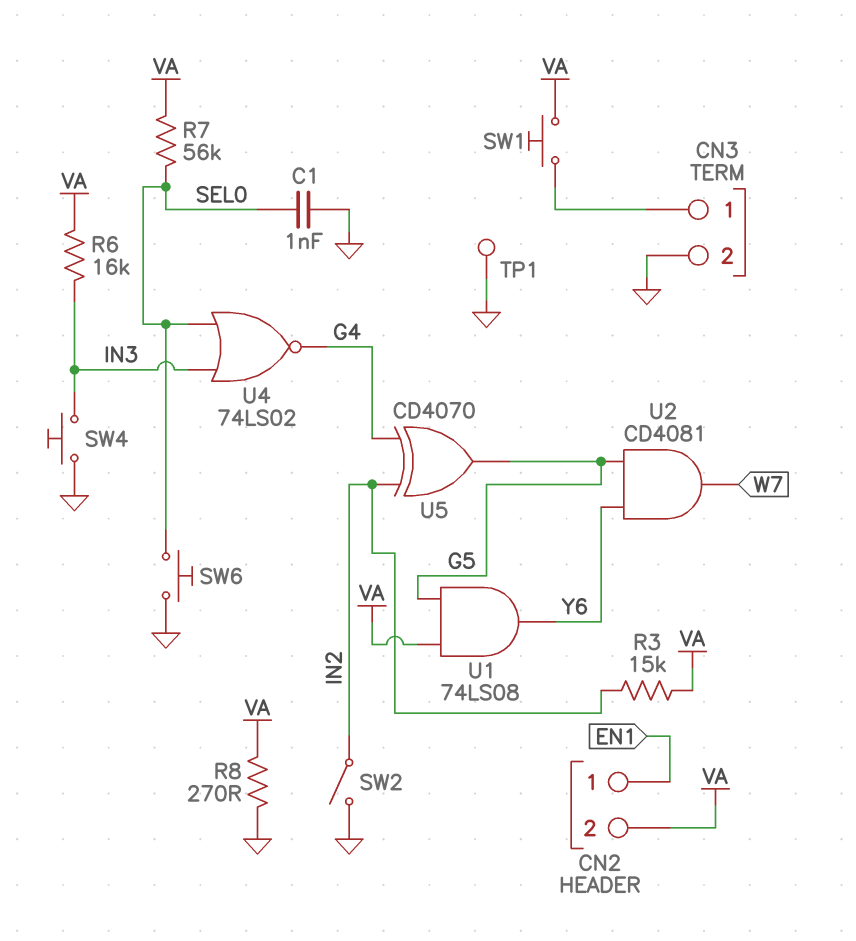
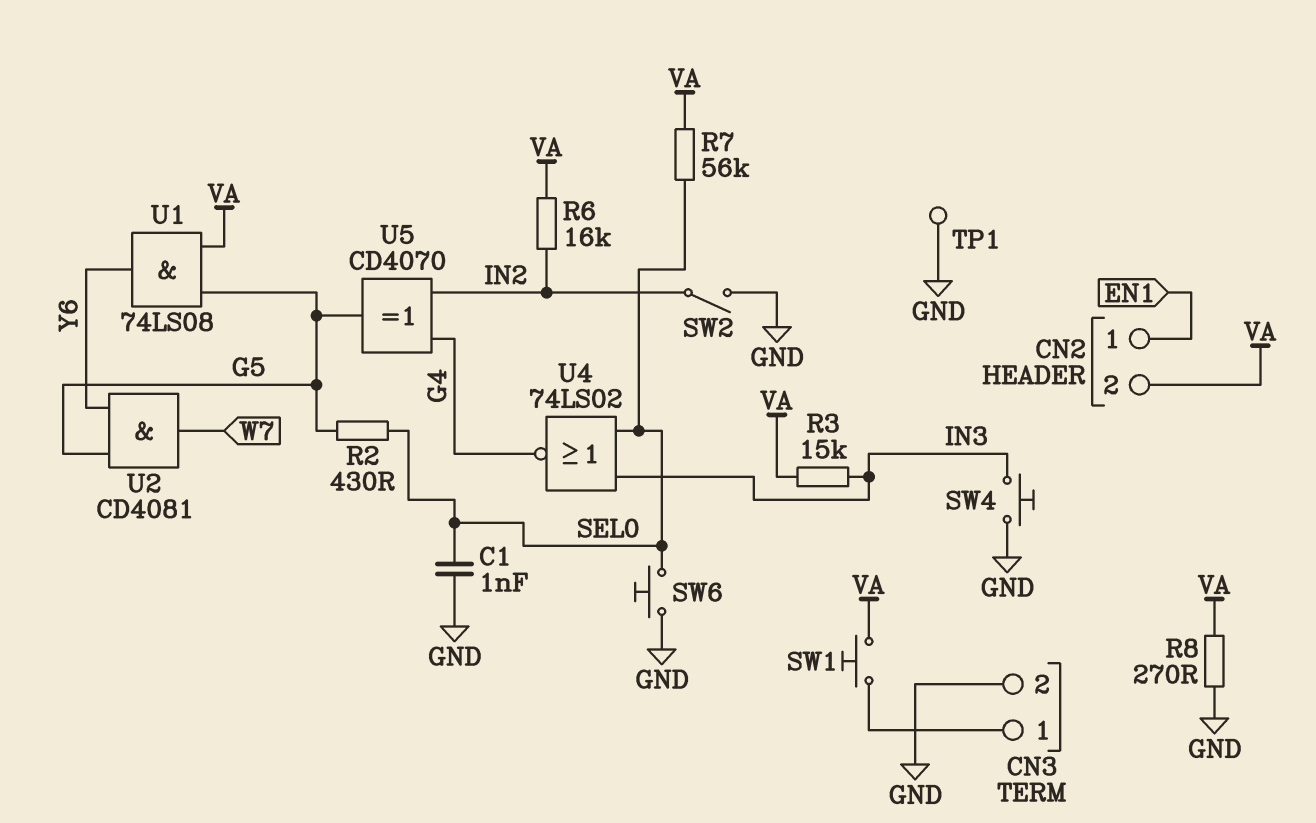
R2: none -> 430 (G5, SEL0)
R3: 15k (IN2, VA) -> 15k (IN3, VA)
R6: 16k (IN3, VA) -> 16k (IN2, VA)

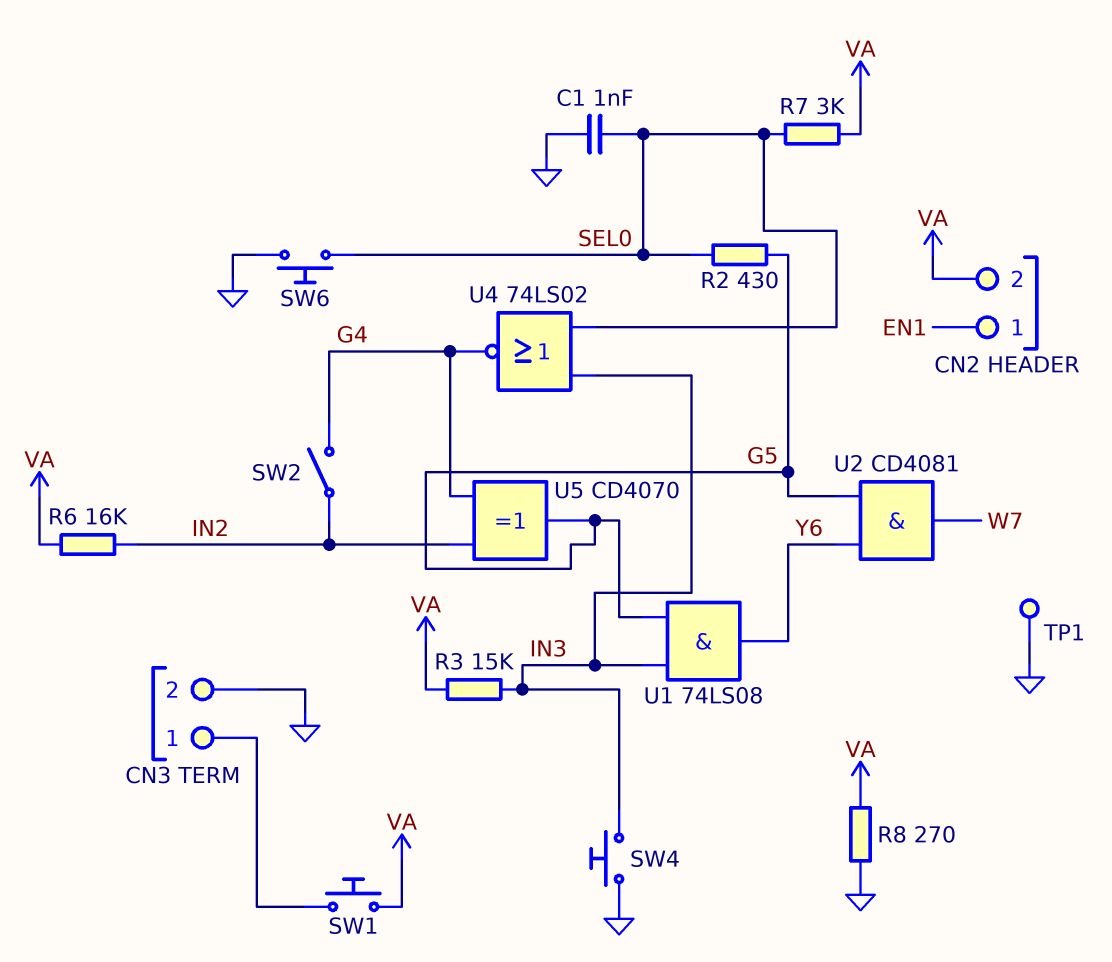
R7: 56k (SEL0, VA) -> 3k (SEL0, VA)
SW2: switch (GND, IN2) -> switch (G4, IN2)
U1: AND 74LS08 (in G5, in VA, out Y6) -> AND 74LS08 (in G5, in IN3, out Y6)

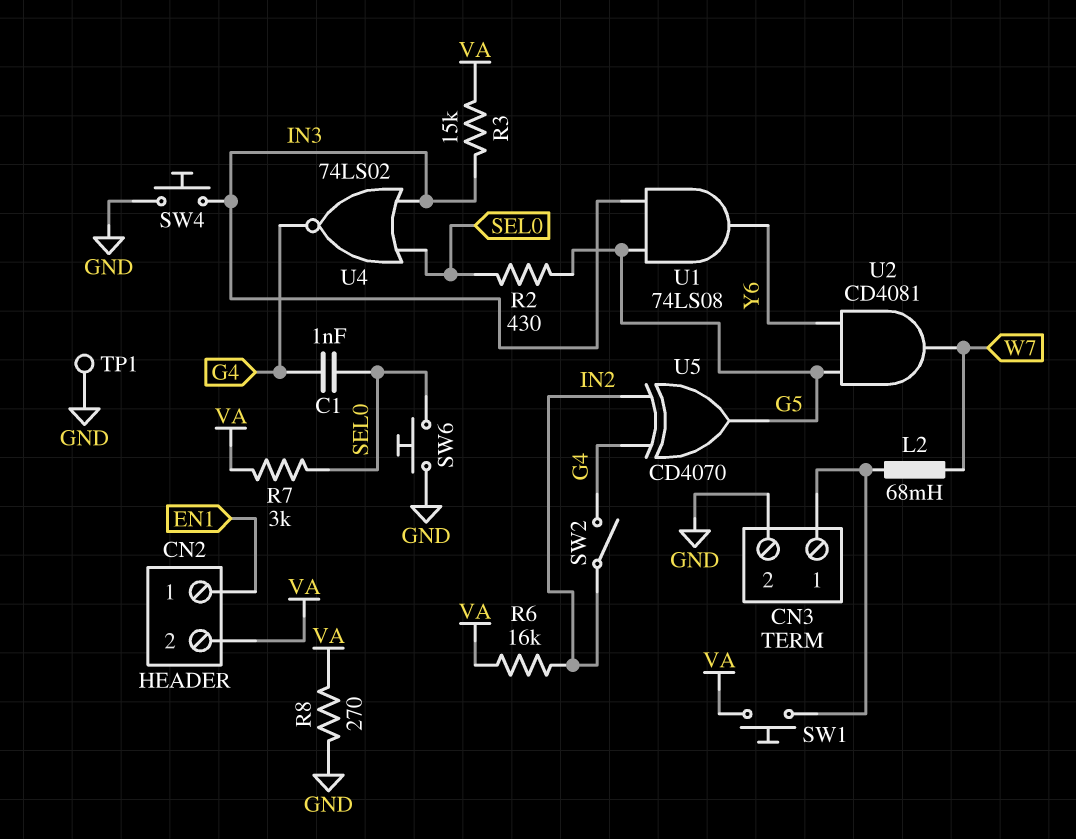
C1: 1nF (GND, SEL0) -> 1nF (G4, SEL0)
L2: none -> 68mH (CN3/1, W7)

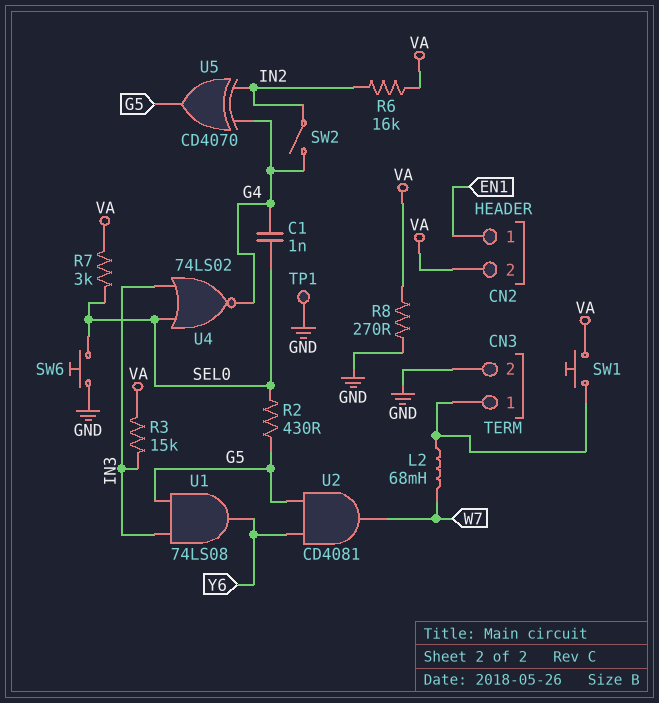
SW4: button (GND, IN3) -> none

